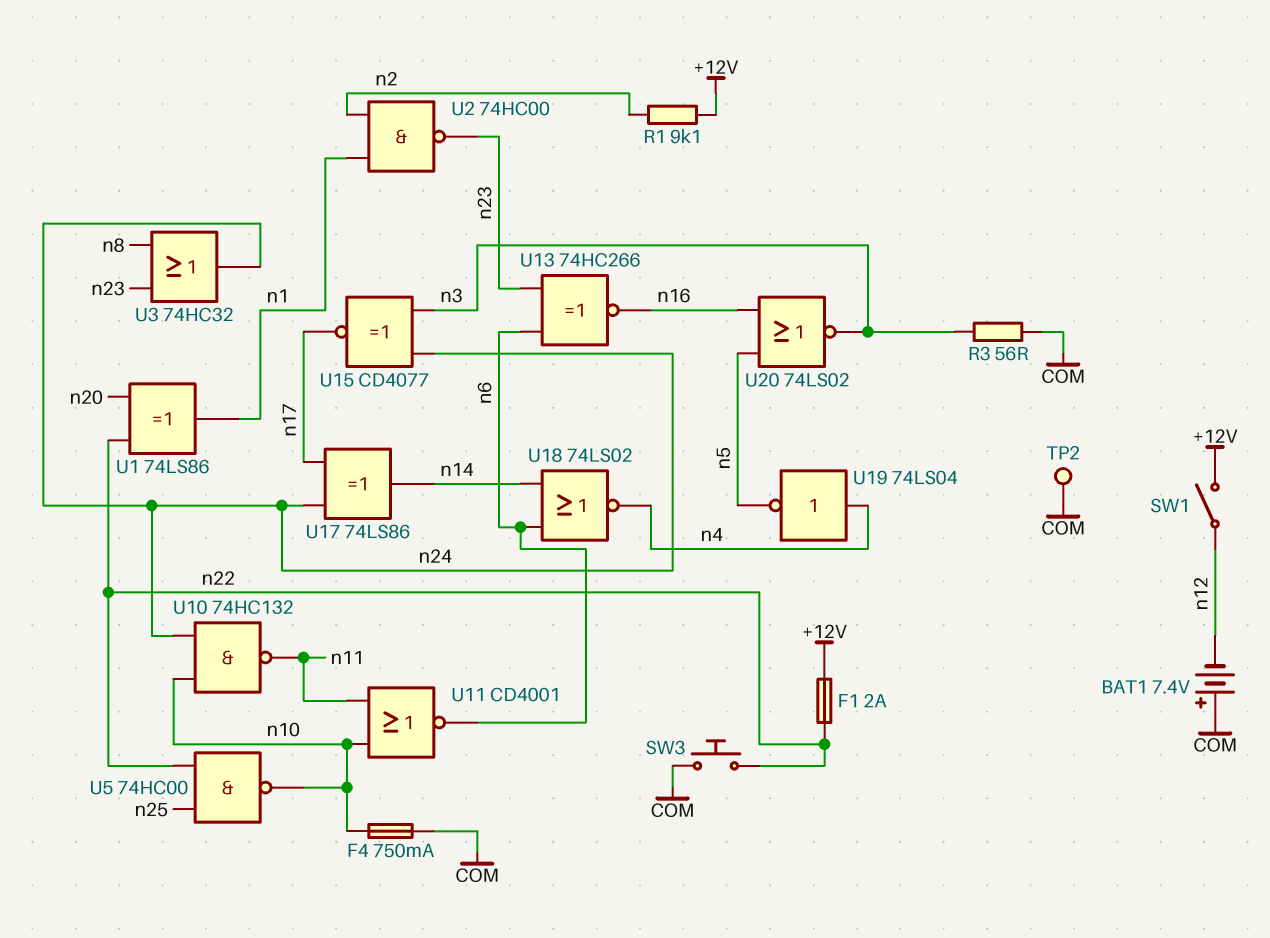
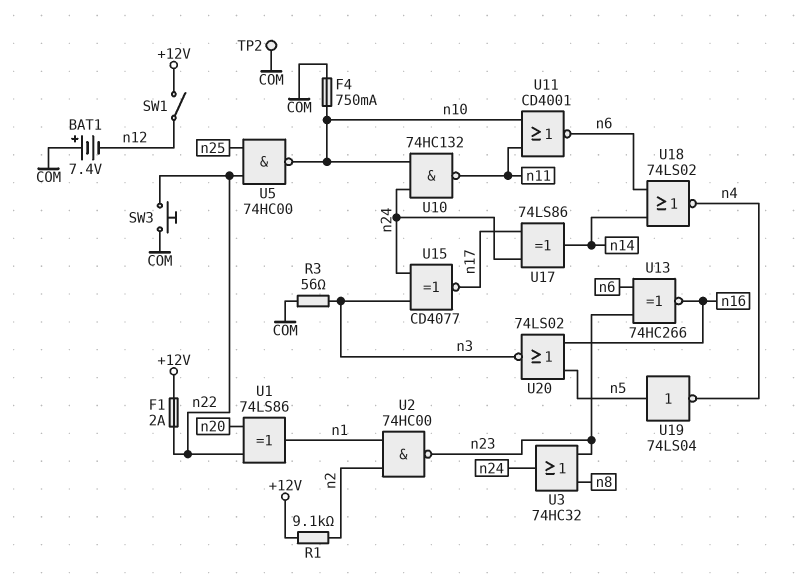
U19: NOT 74LS04 (in n4, out n5) -> NOT 74LS04 (in n5, out n4)

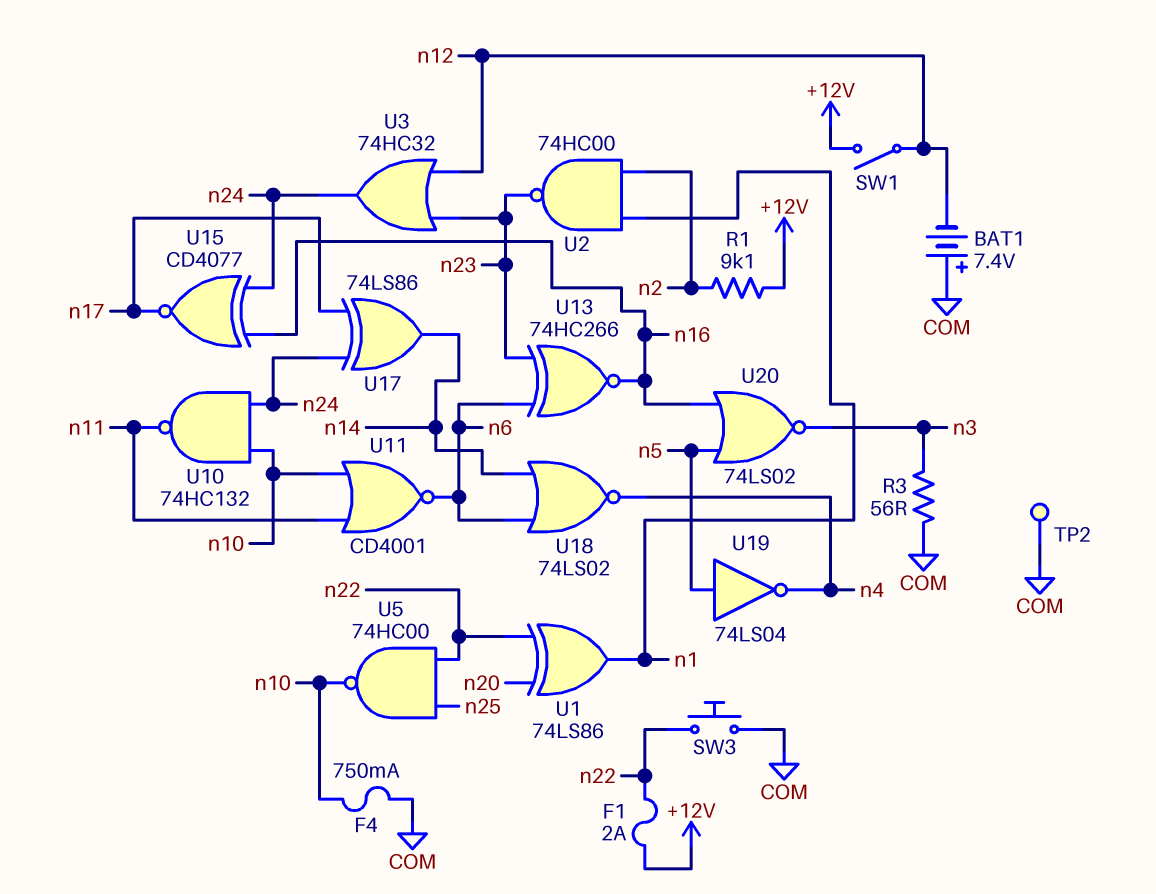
U3: OR 74HC32 (in n8, in n23, out n24) -> OR 74HC32 (in n12, in n23, out n24)
U15: XNOR CD4077 (in n3, in n24, out n17) -> XNOR CD4077 (in n16, in n24, out n17)

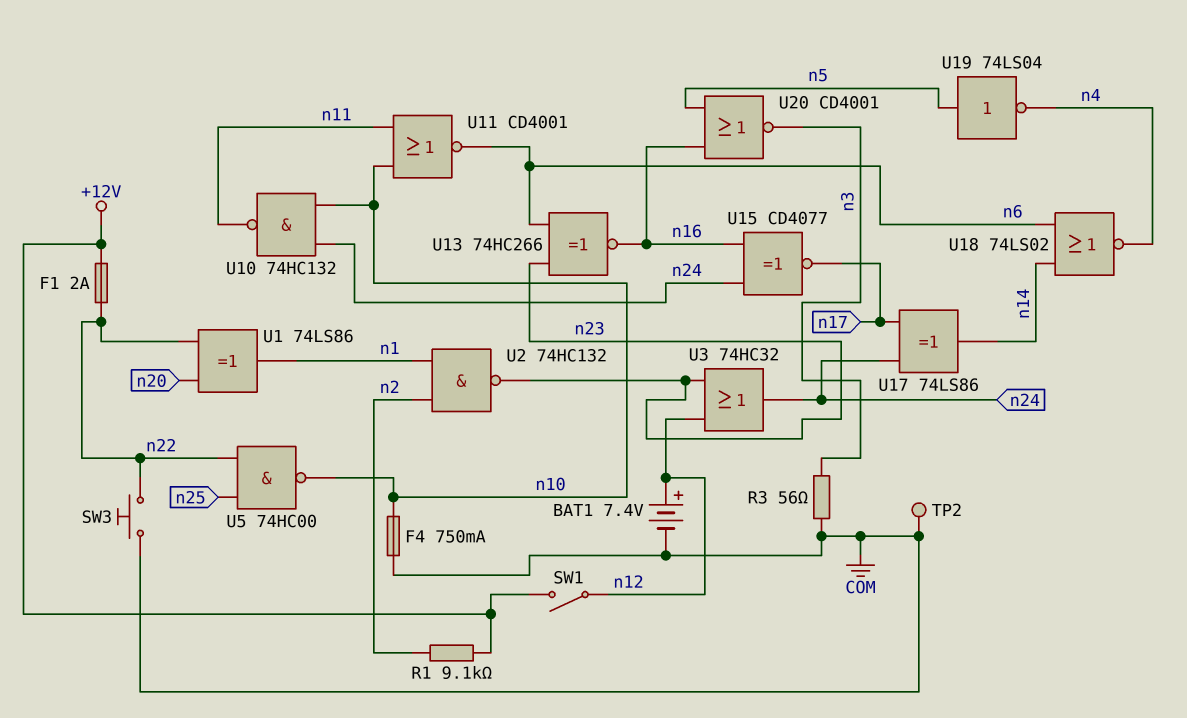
BAT1: 7.4V (plus COM, minus n12) -> 7.4V (plus n12, minus COM)
U2: NAND 74HC00 (in n1, in n2, out n23) -> NAND 74HC132 (in n1, in n2, out n23)
U20: NOR 74LS02 (in n5, in n16, out n3) -> NOR CD4001 (in n5, in n16, out n3)

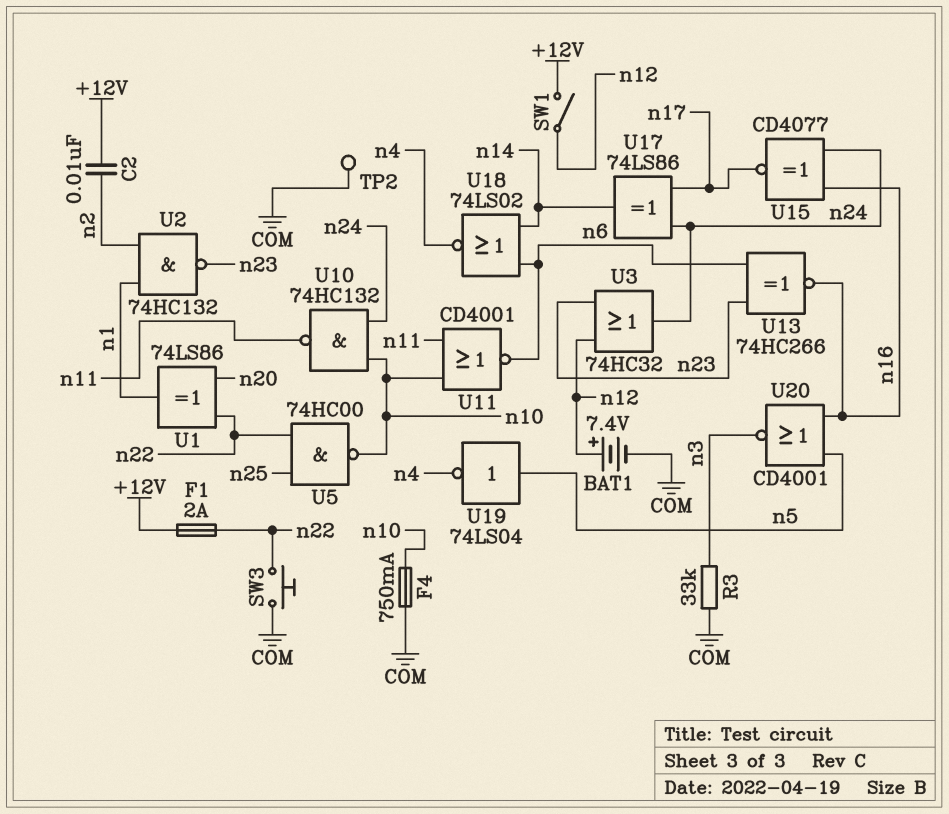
C2: none -> 10nF (+12V, n2)
R1: 9.1k (+12V, n2) -> none
R3: 56 (COM, n3) -> 33k (COM, n3)

